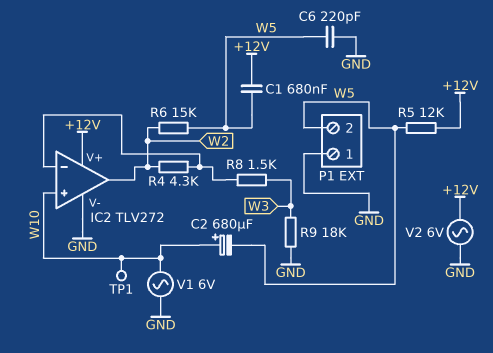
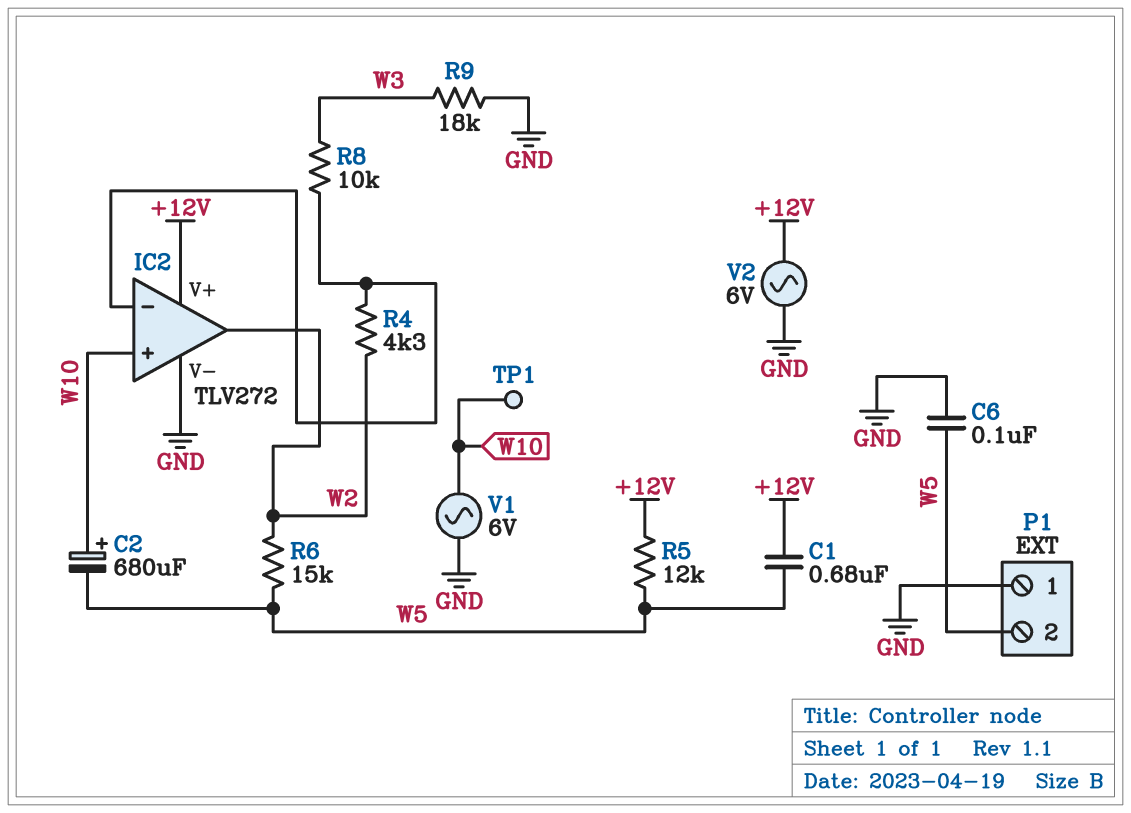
C6: 220pF (GND, W5) -> 100nF (GND, W5)
R8: 1.5k (IC2/in-, W3) -> 10k (IC2/in-, W3)

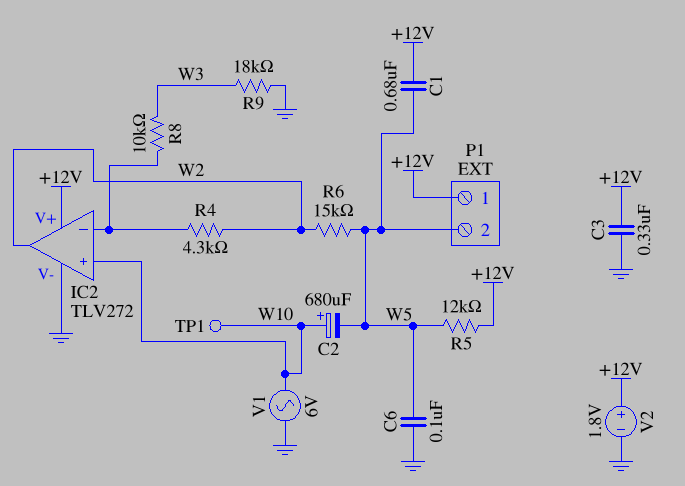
C3: none -> 330nF (+12V, GND)
P1 pin 1: GND -> +12V
V2: AC 6V (+12V, GND) -> 1.8V (plus +12V, minus GND)

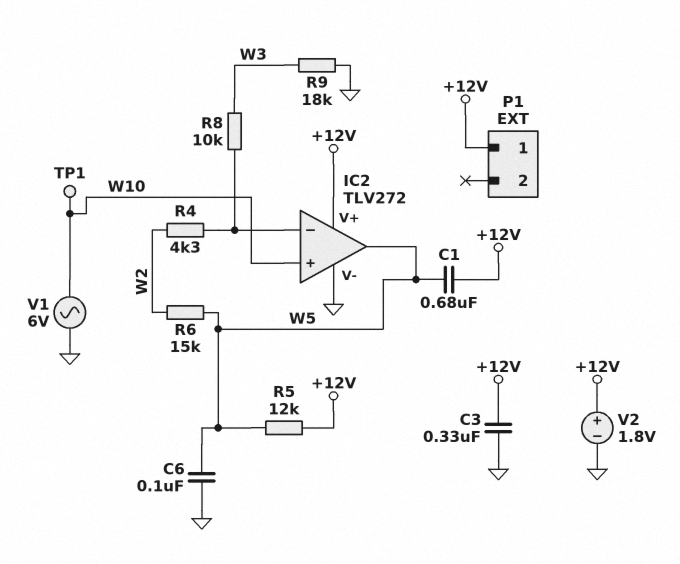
C2: 680uF (plus W10, minus W5) -> none
IC2 pin out: W2 -> W5
P1 pin 2: W5 -> none

